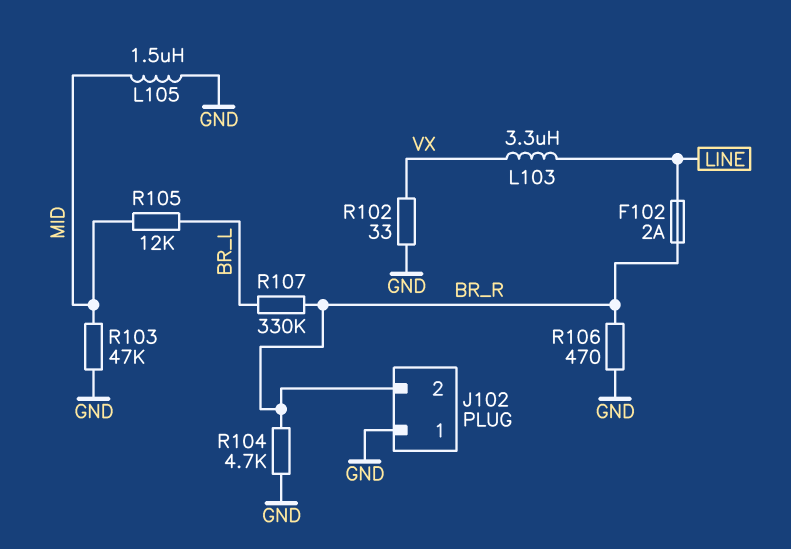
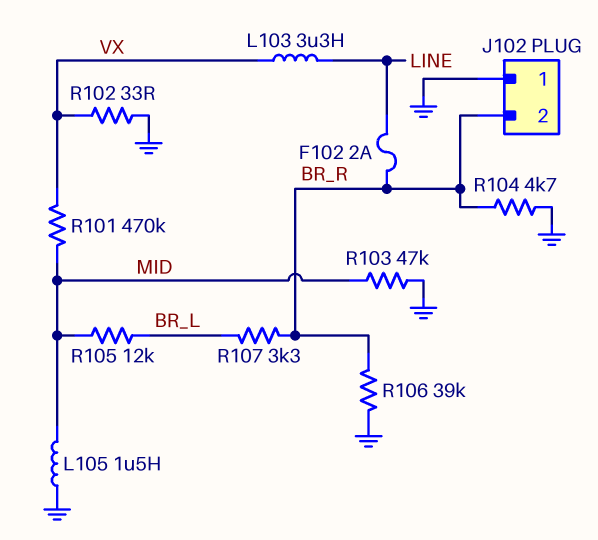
R101: none -> 470k (MID, VX)
R106: 470 (BR_R, GND) -> 39k (BR_R, GND)
R107: 330k (BR_L, BR_R) -> 3.3k (BR_L, BR_R)

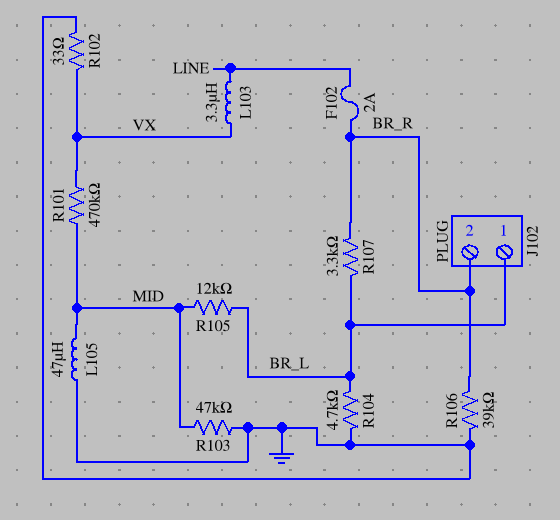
J102 pin 1: GND -> BR_L
L105: 1.5uH (GND, MID) -> 47uH (GND, MID)
R104: 4.7k (BR_R, GND) -> 4.7k (BR_L, GND)

